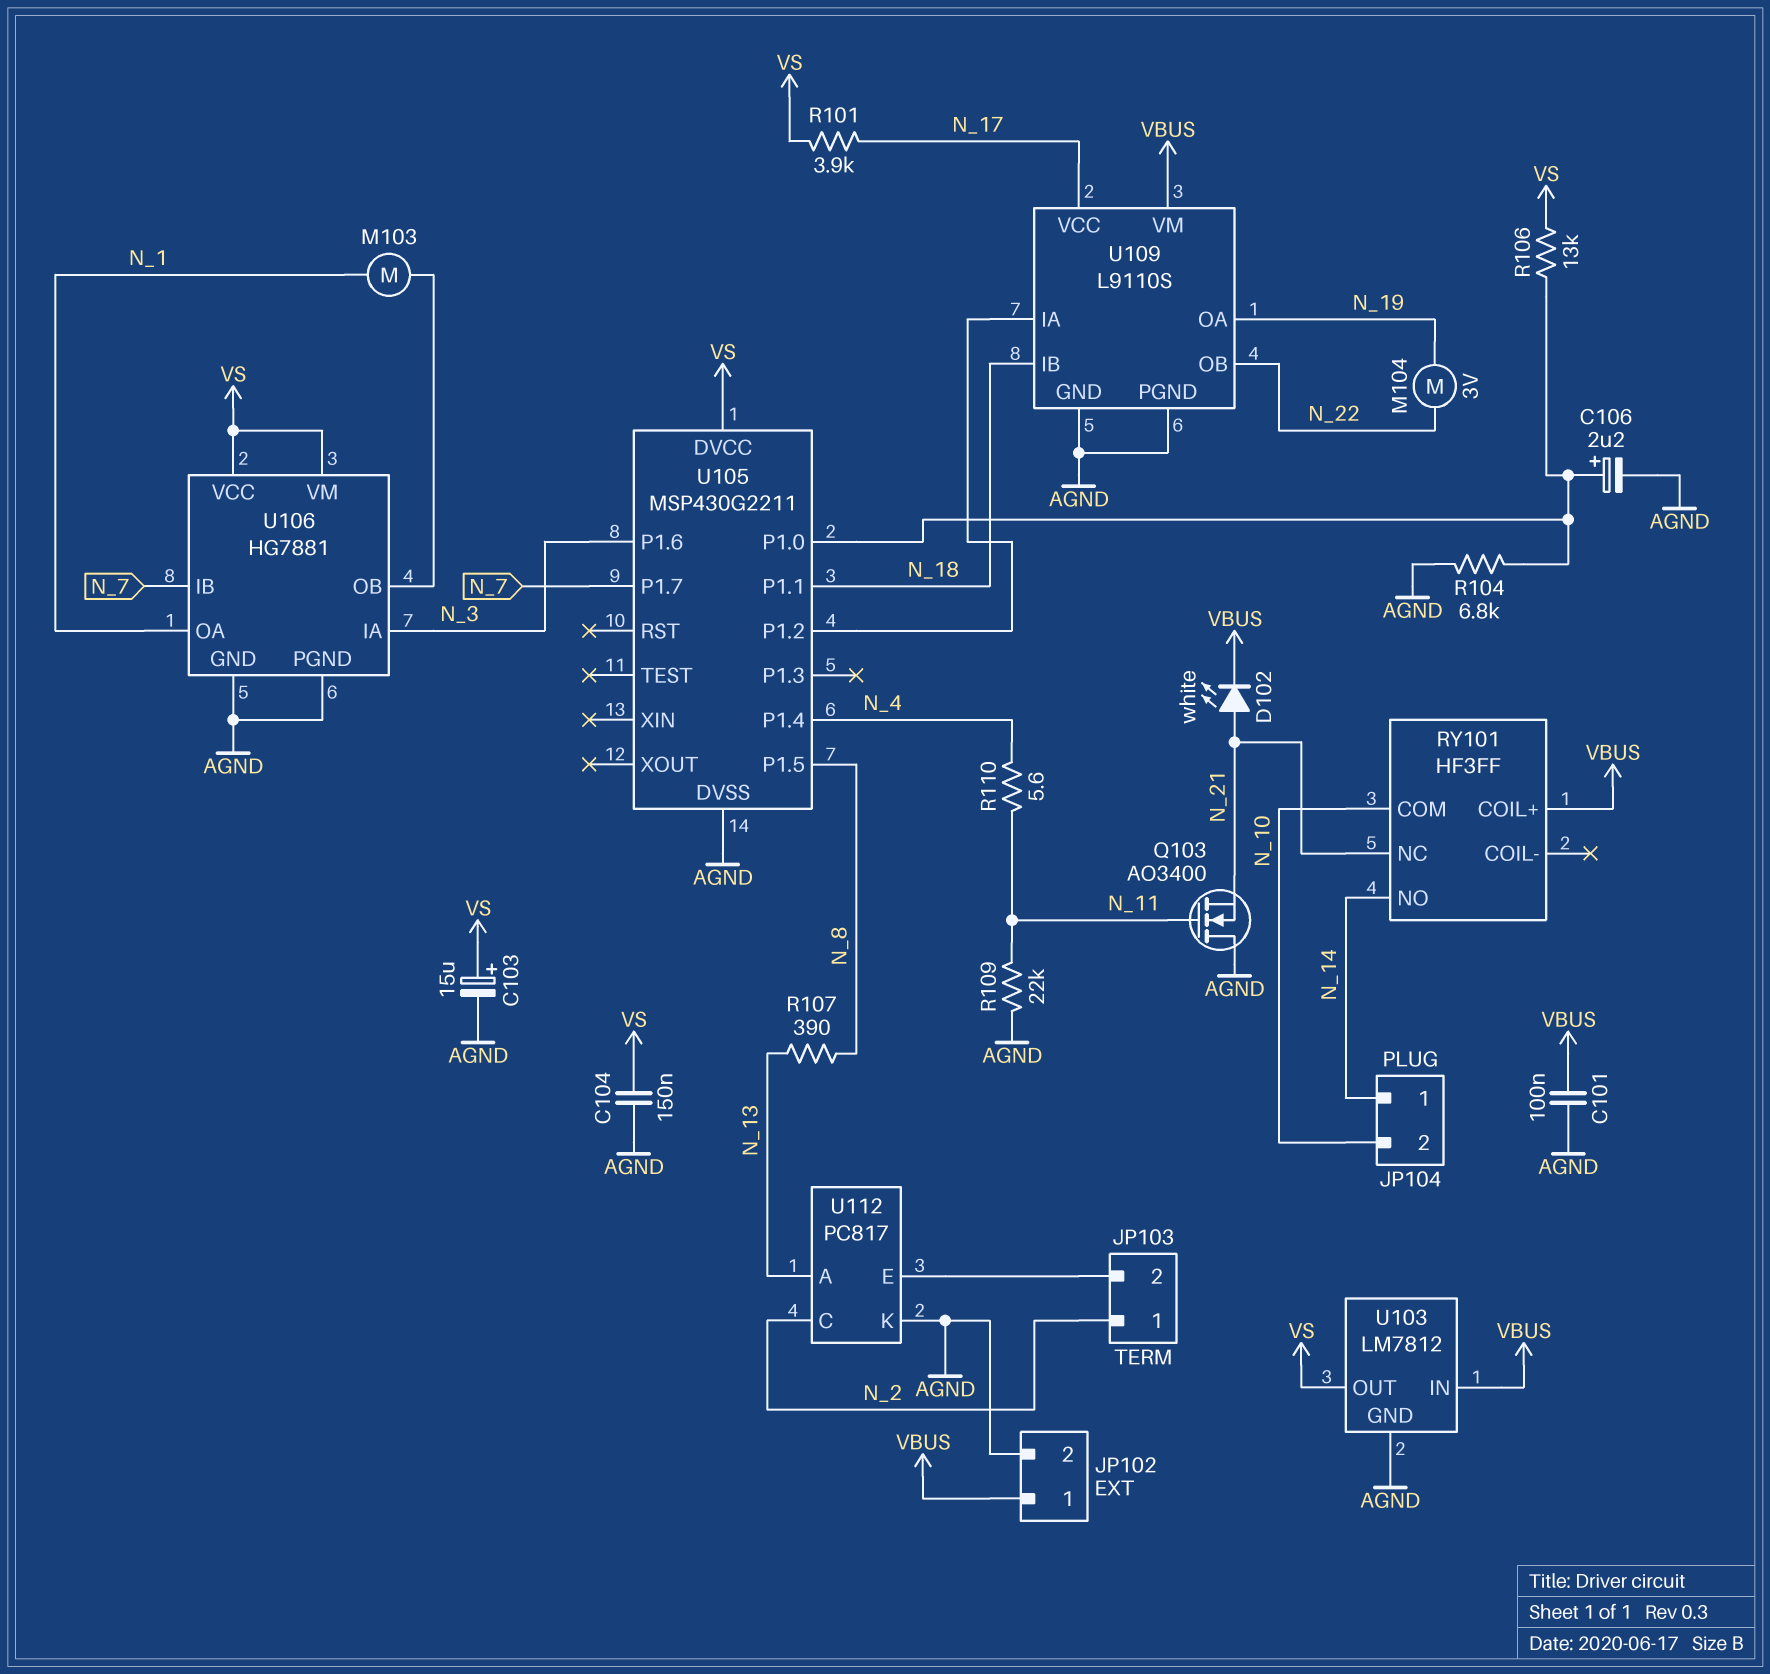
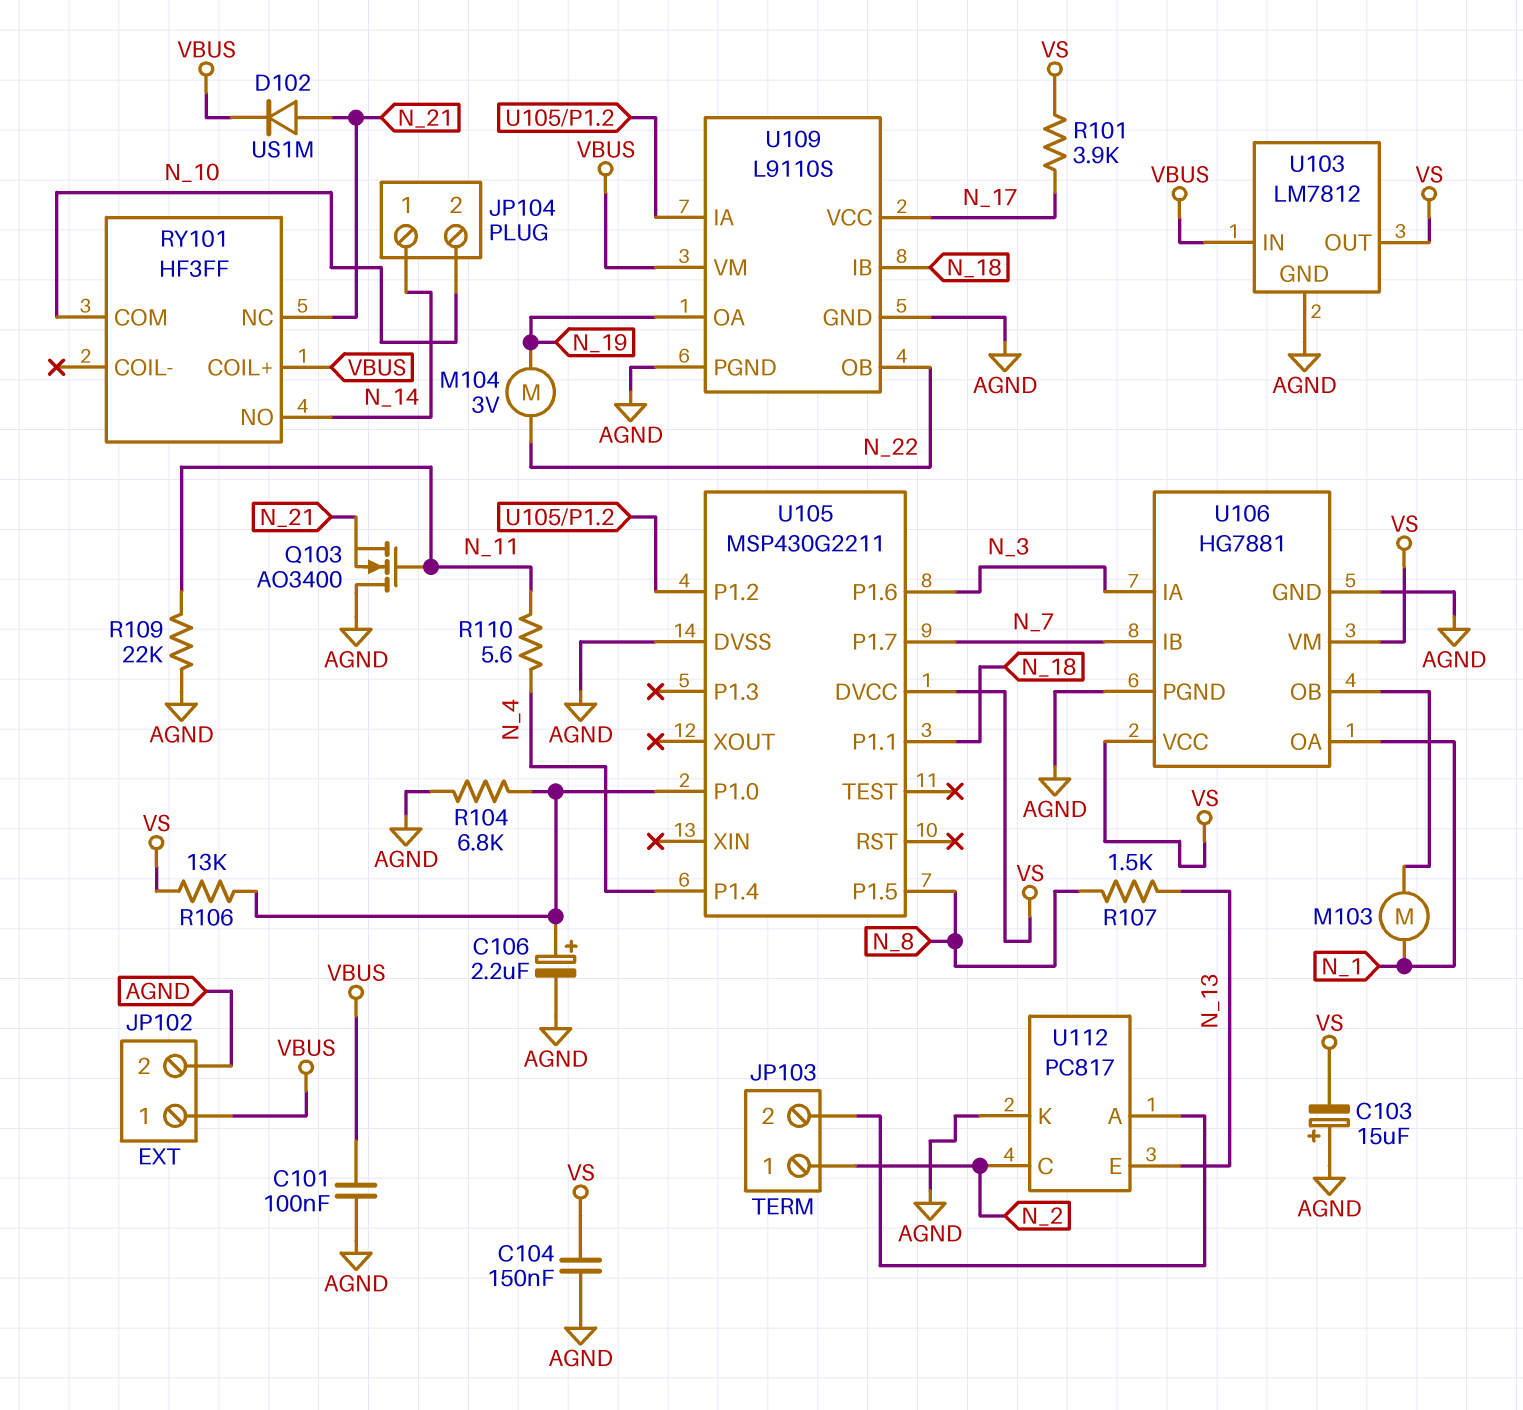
C103: 15uF (plus VS, minus AGND) -> 15uF (plus AGND, minus VS)
D102: LED white (A N_21, K VBUS) -> diode US1M (A N_21, K VBUS)
R107: 390 (N_8, N_13) -> 1.5k (N_8, N_13)
U112 pin A: N_13 -> JP103/2
U112 pin E: JP103/2 -> N_13

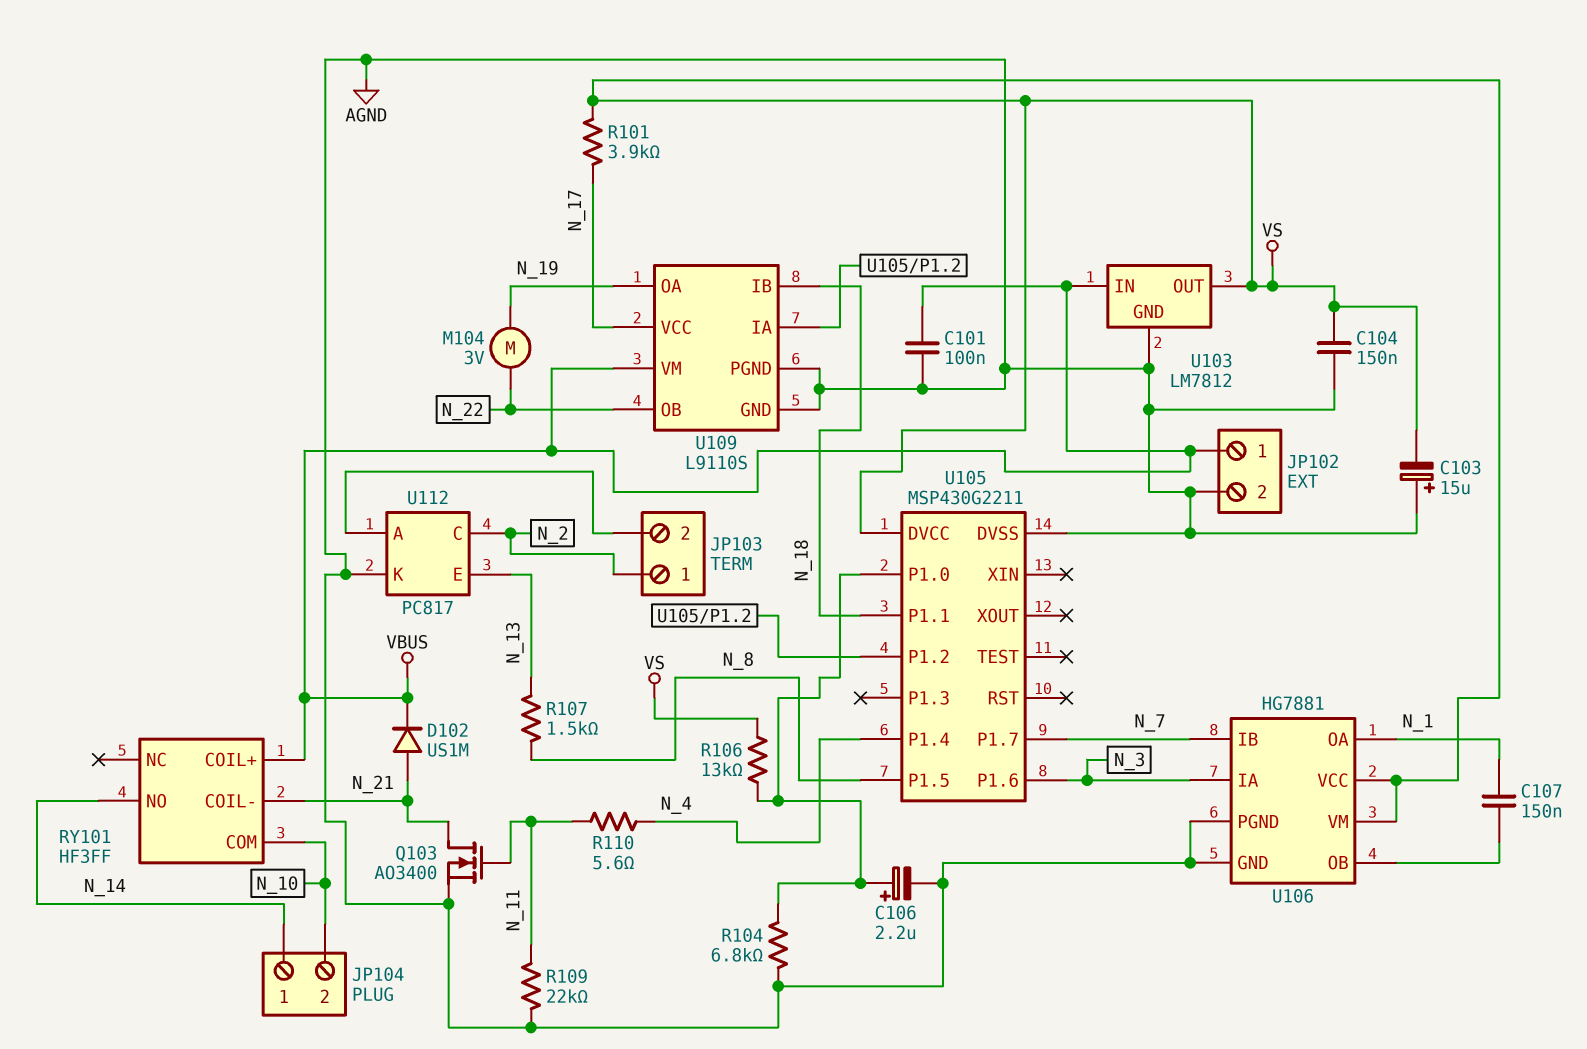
C107: none -> 150nF (N_1, U106/OB)
M103: motor (N_1, U106/OB) -> none
Q103: NMOS AO3400 (G N_11, D AGND, S N_21) -> NMOS AO3400 (G N_11, D N_21, S AGND)
RY101 pin COIL-: none -> N_21
RY101 pin NC: N_21 -> none

